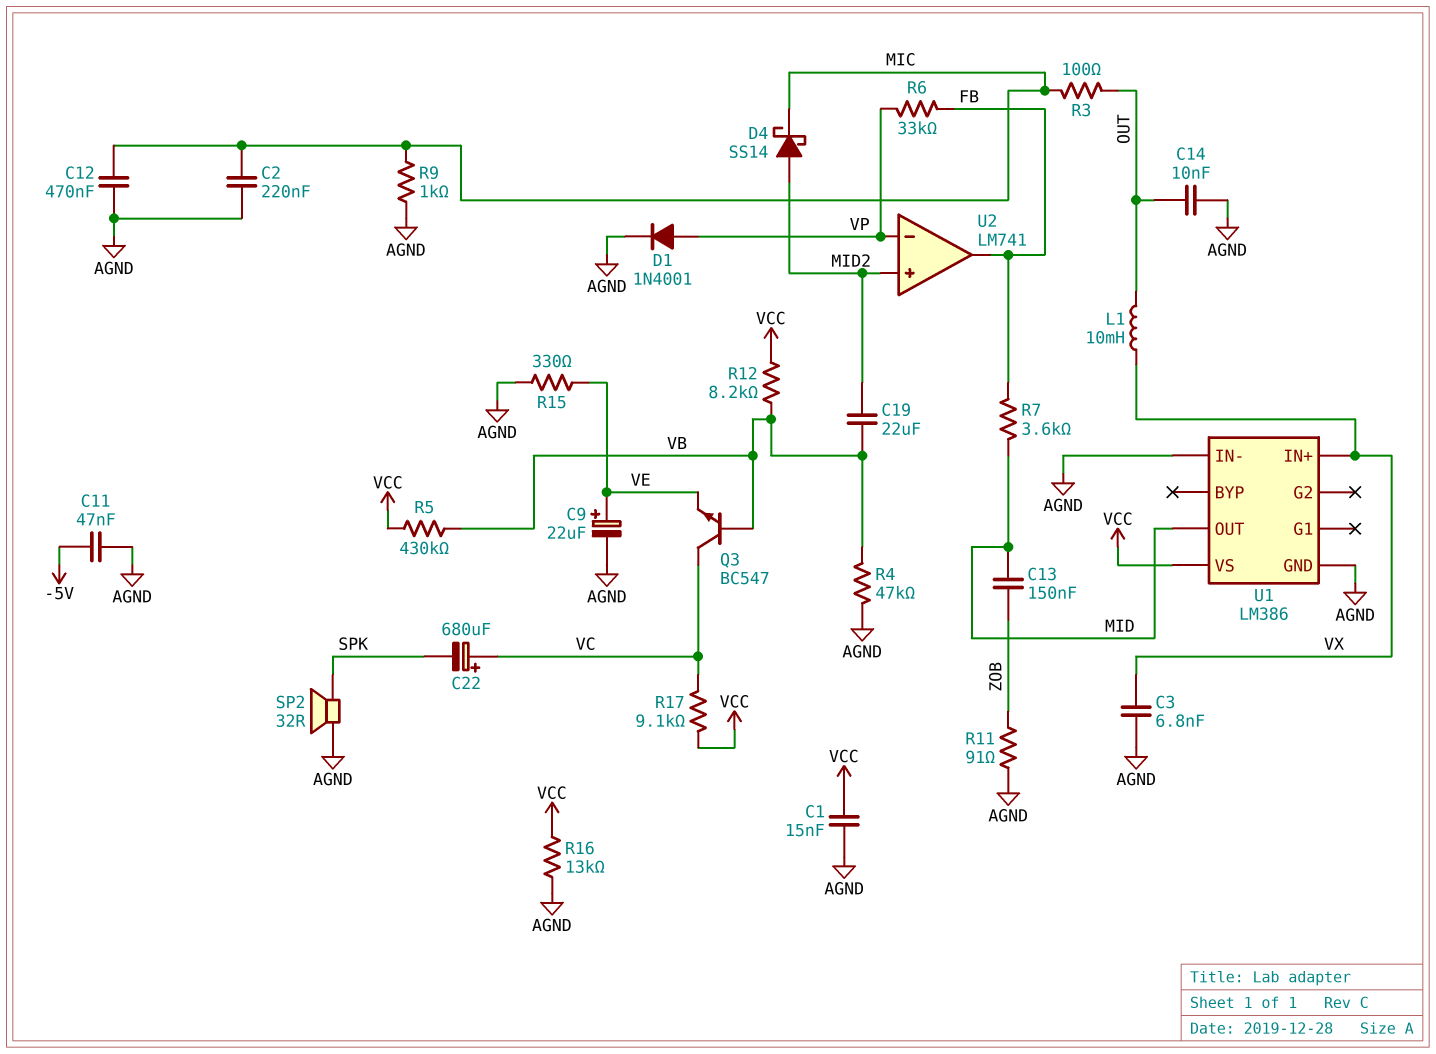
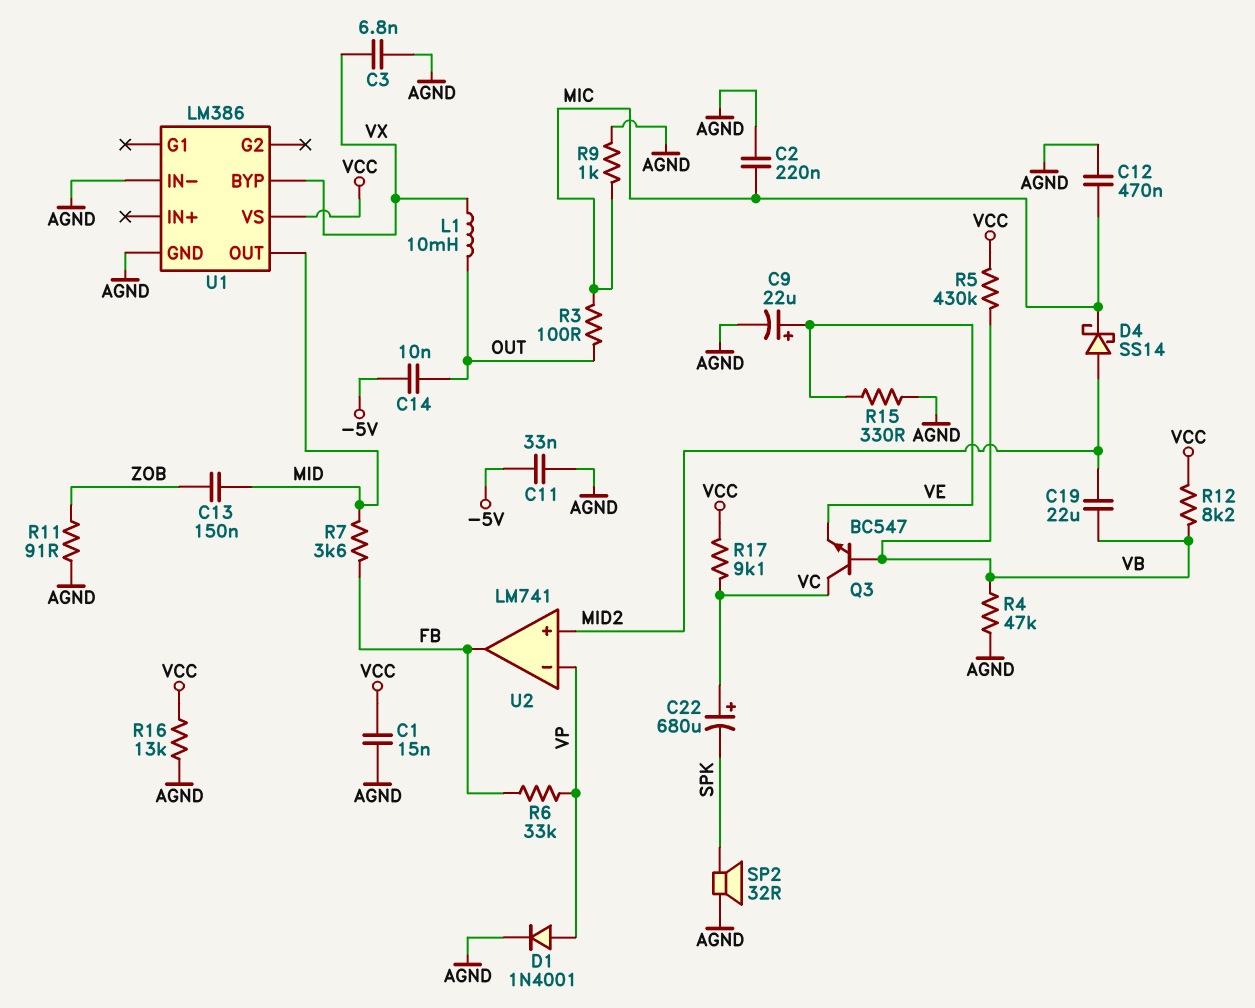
C11: 47nF (-5V, AGND) -> 33nF (-5V, AGND)
C14: 10nF (AGND, OUT) -> 10nF (-5V, OUT)
U1 pin BYP: none -> VX
U1 pin IN+: VX -> none

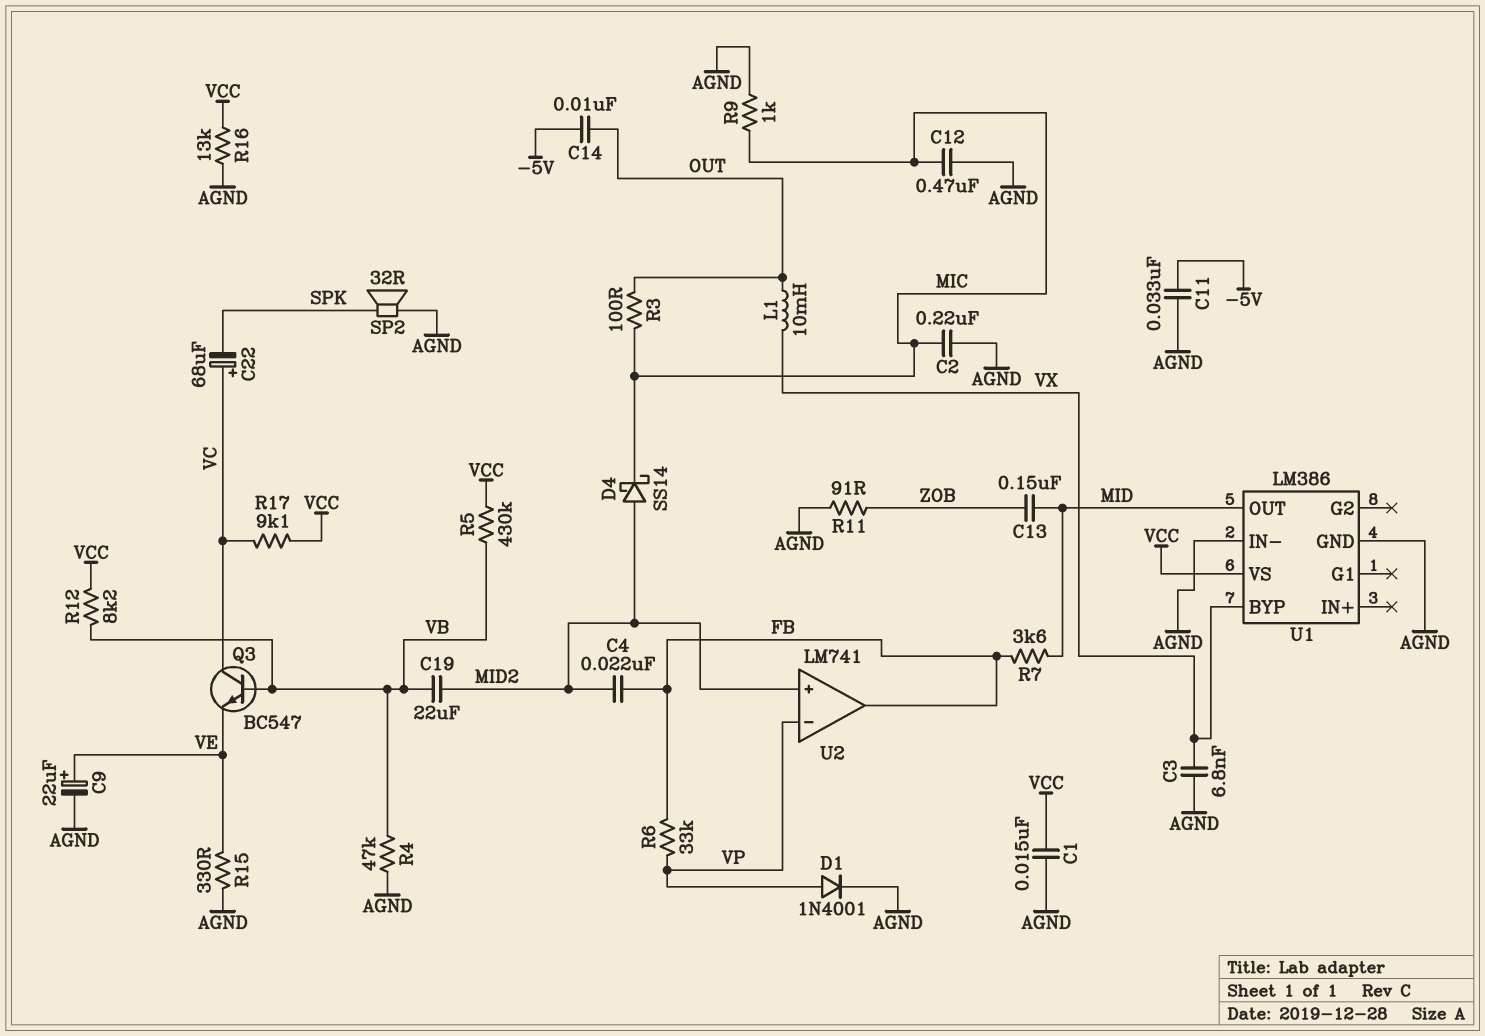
C4: none -> 22nF (FB, MID2)
C22: 680uF (plus VC, minus SPK) -> 68uF (plus VC, minus SPK)

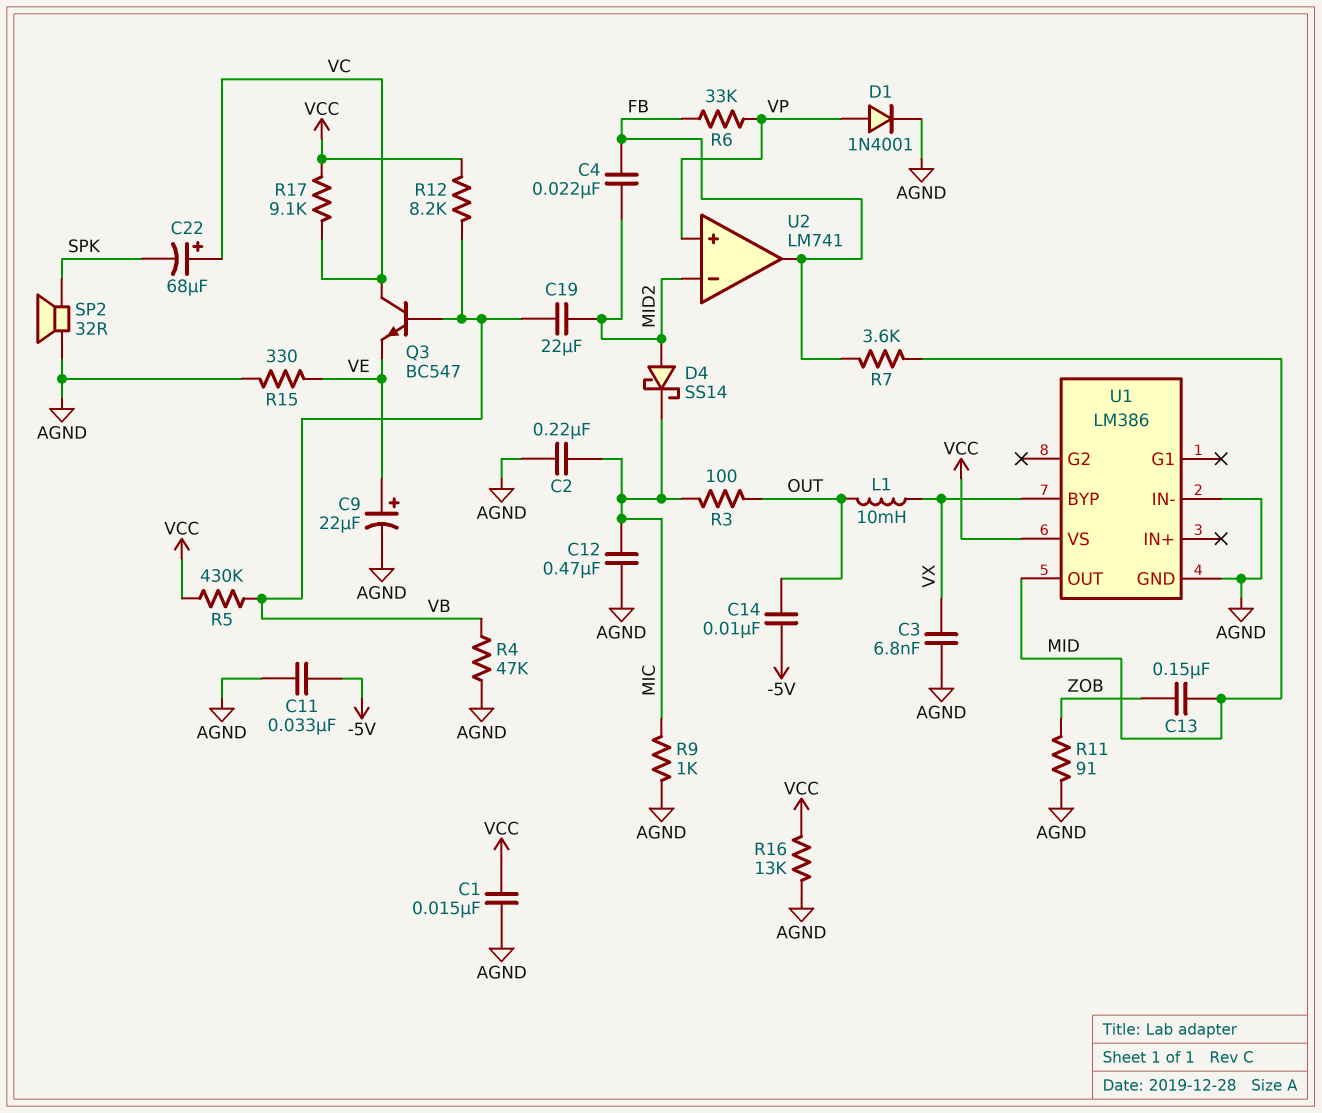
U2 pin in+: MID2 -> VP
U2 pin in-: VP -> MID2

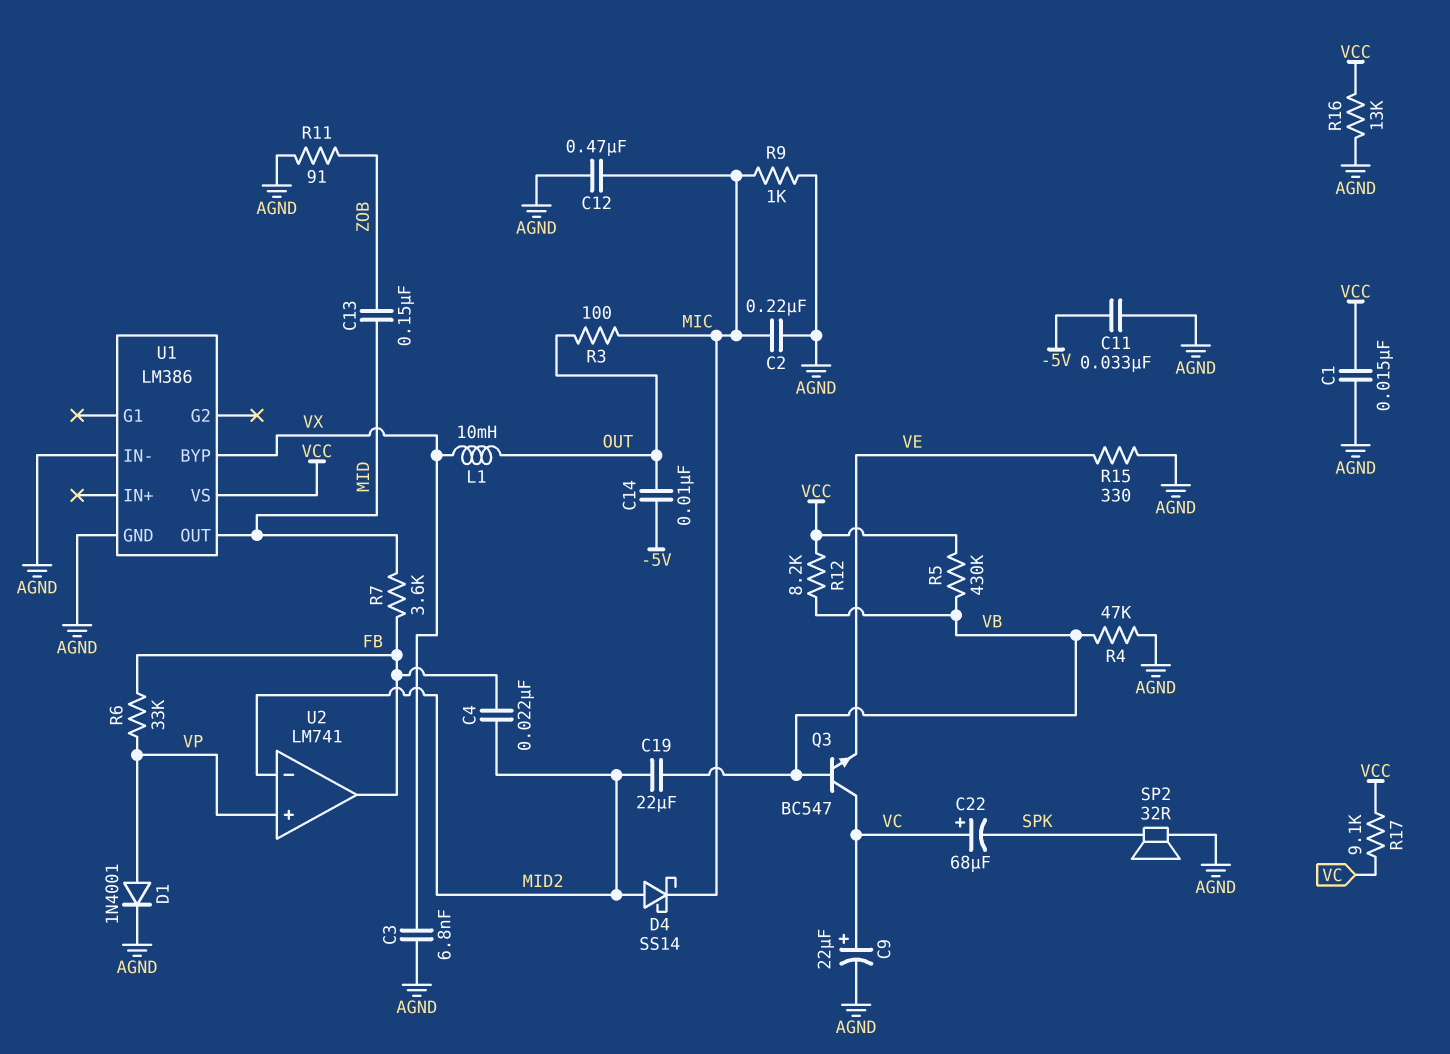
C9: 22uF (plus VE, minus AGND) -> 22uF (plus VC, minus AGND)

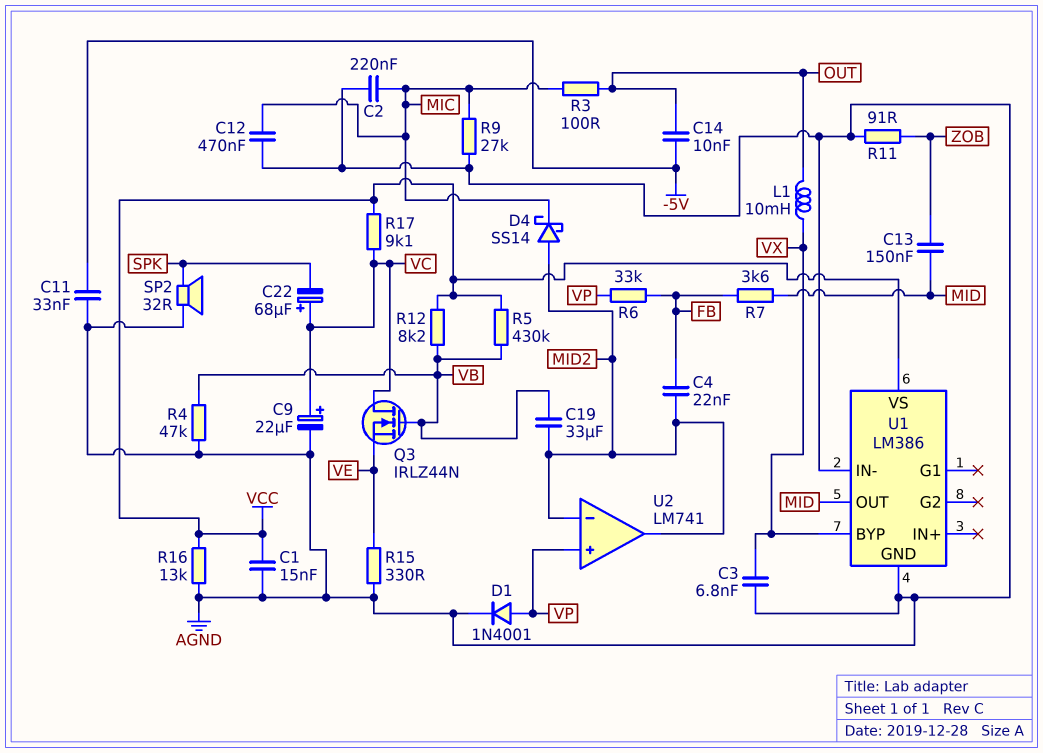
C19: 22uF (MID2, VB) -> 33uF (MID2, VB)
Q3: NPN BC547 (B VB, C VC, E VE) -> NMOS IRLZ44N (G VB, D VC, S VE)
R9: 1k (AGND, MIC) -> 27k (AGND, MIC)
U2 pin out: FB -> MID2

